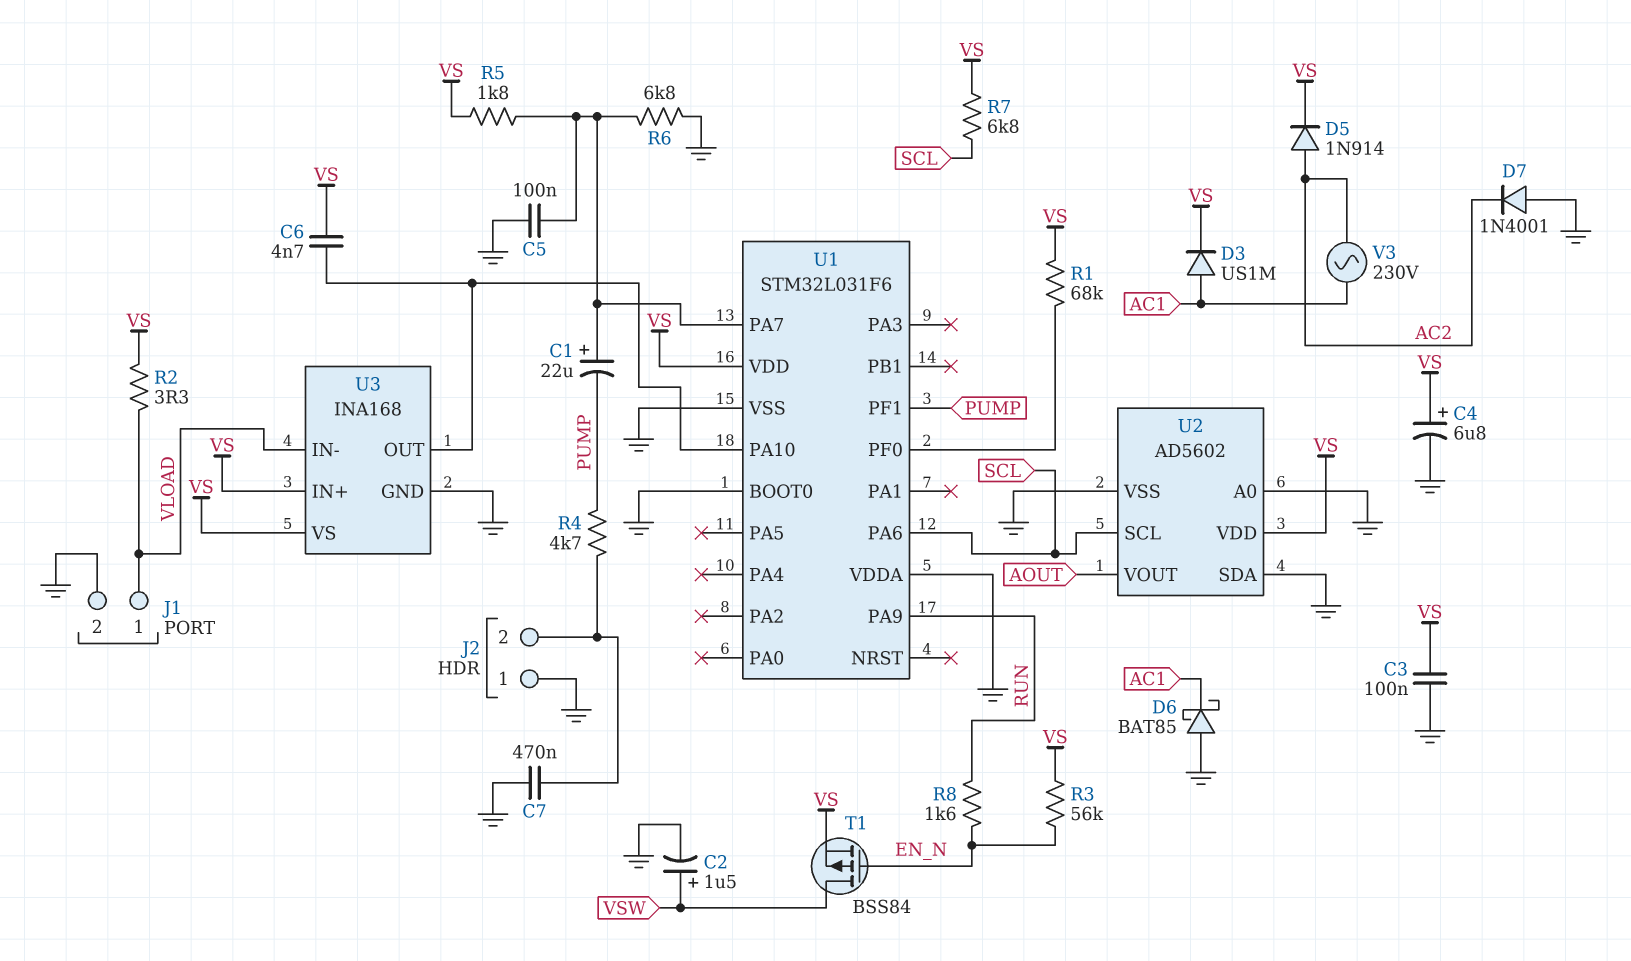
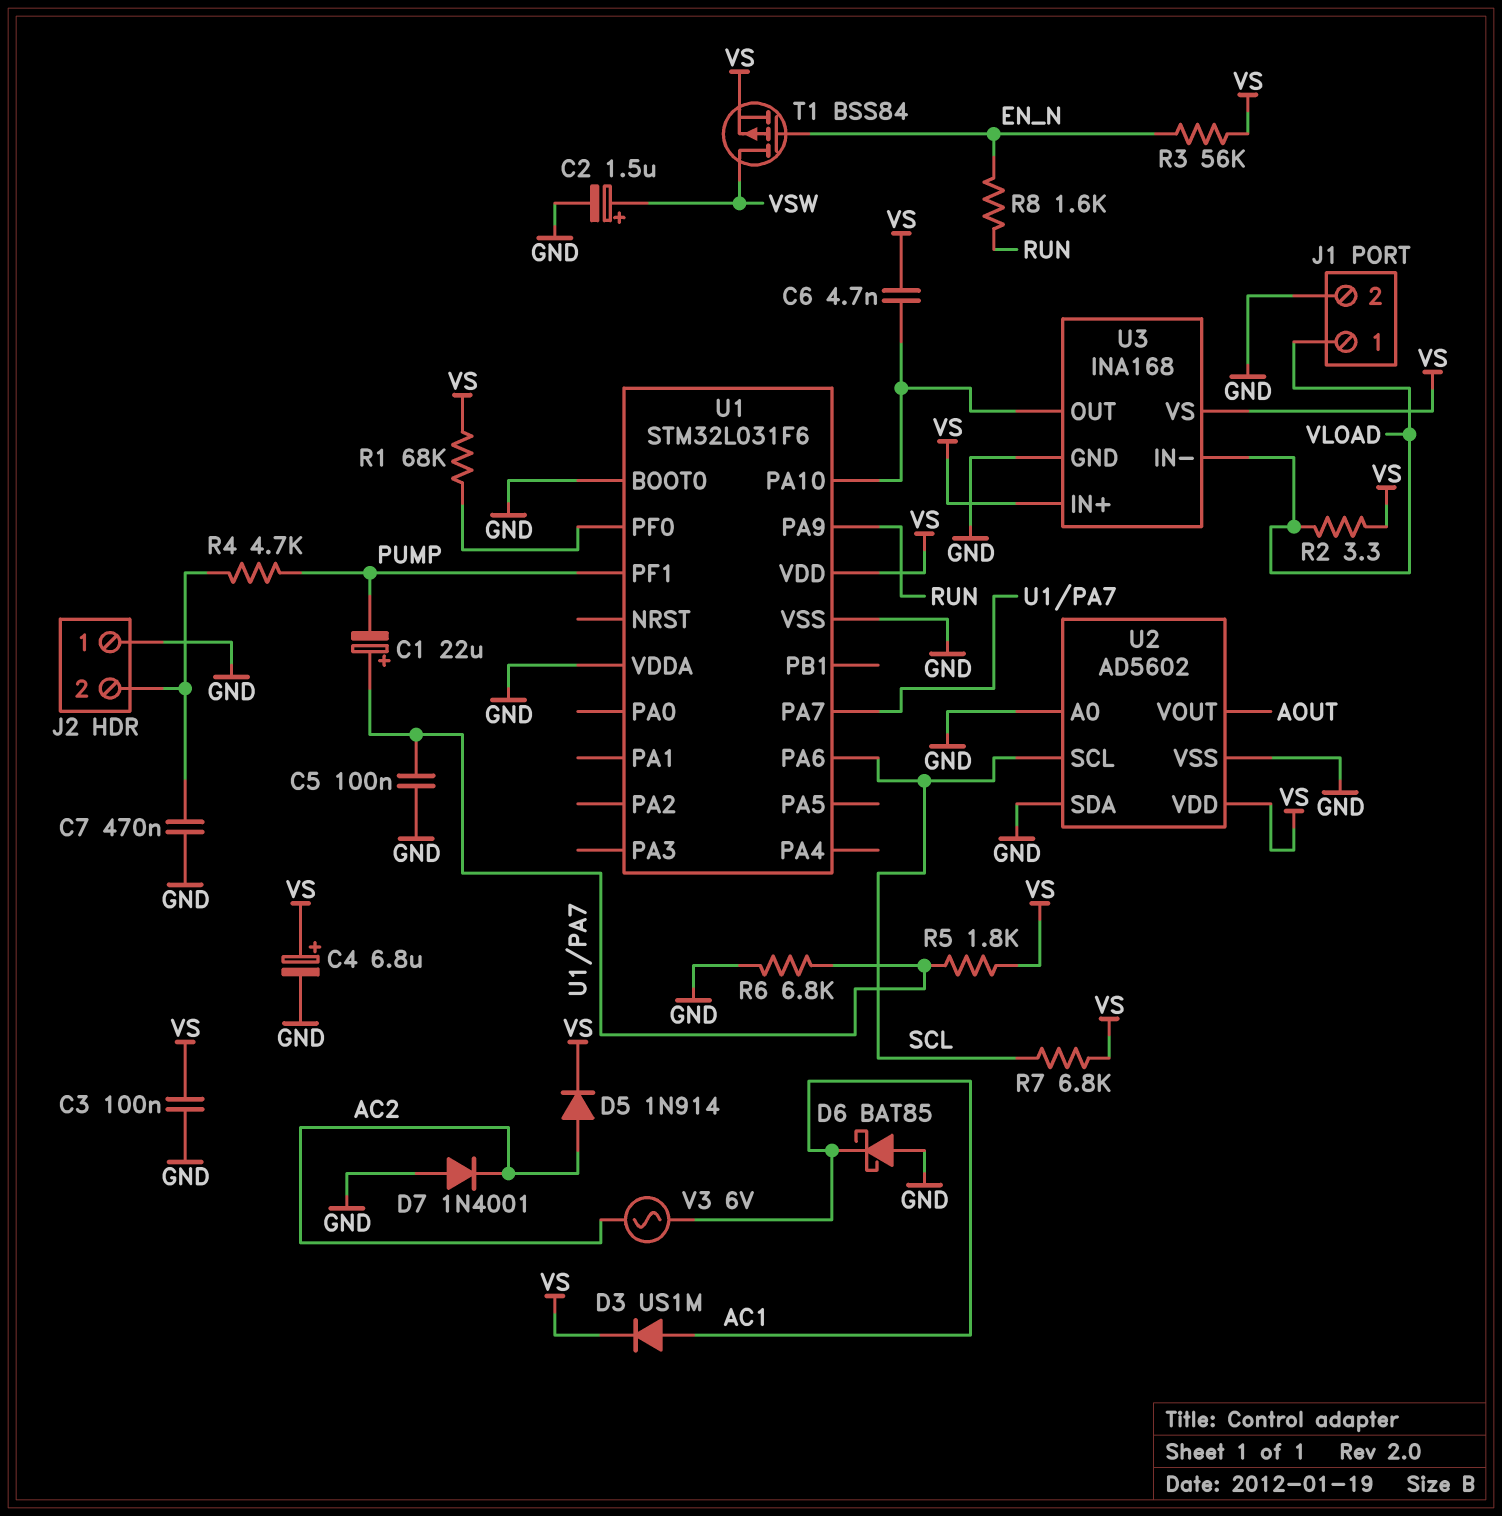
V3: AC 230V (AC1, AC2) -> AC 6V (AC1, AC2)

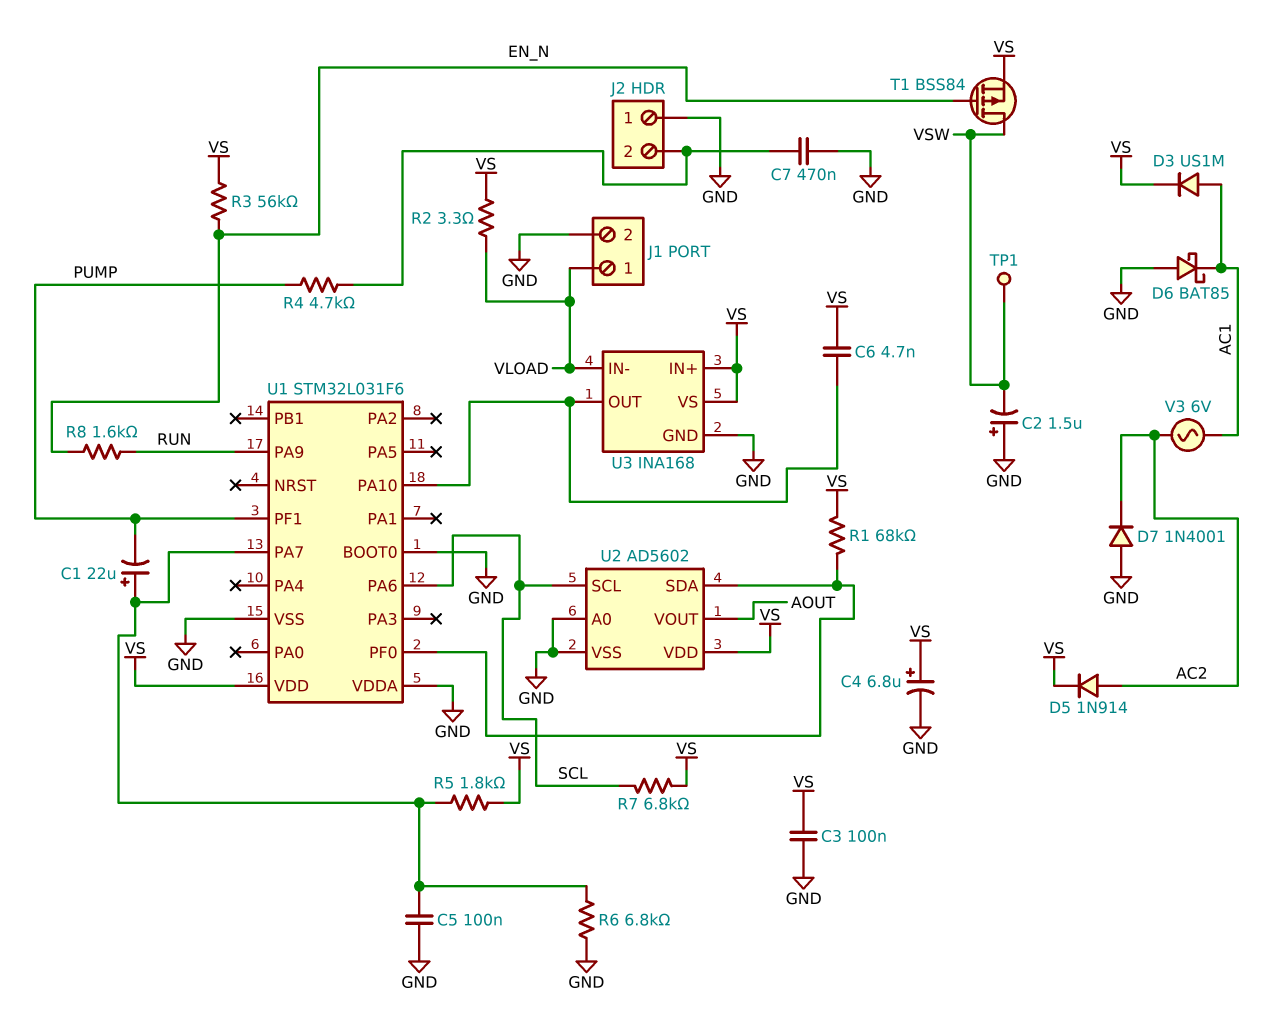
C2: 1.5uF (plus VSW, minus GND) -> 1.5uF (plus GND, minus VSW)
TP1: none -> test point (VSW)
U2 pin SDA: GND -> U1/PF0

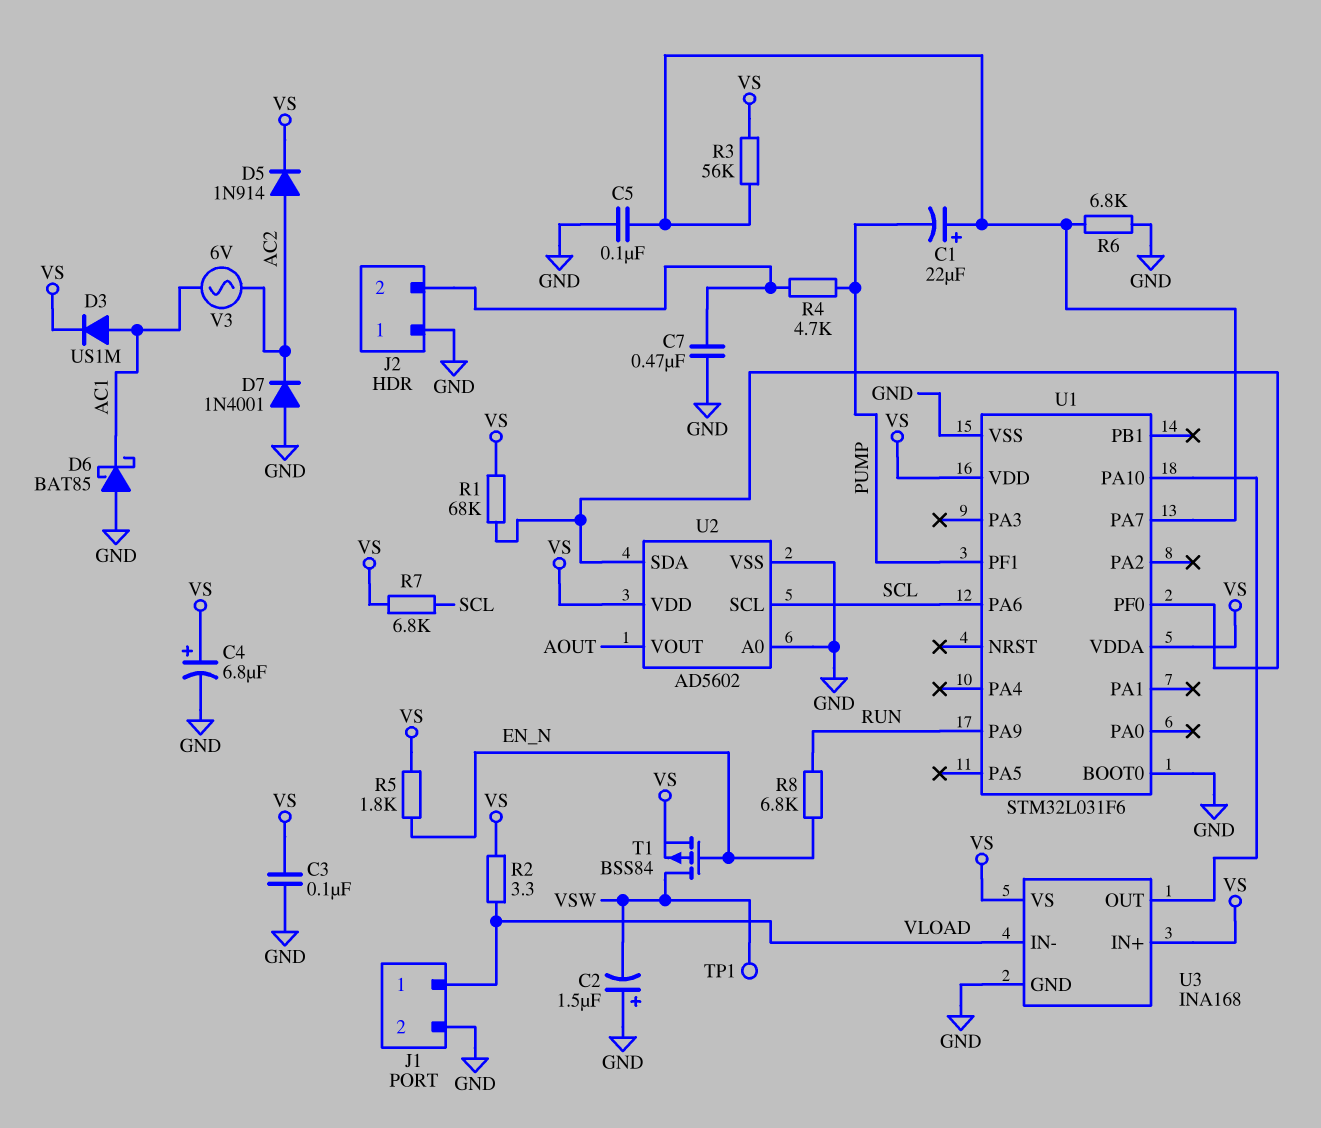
C6: 4.7nF (U1/PA10, VS) -> none
R3: 56k (EN_N, VS) -> 56k (U1/PA7, VS)
R5: 1.8k (U1/PA7, VS) -> 1.8k (EN_N, VS)
R8: 1.6k (EN_N, RUN) -> 6.8k (EN_N, RUN)
U1 pin VDDA: GND -> VS

